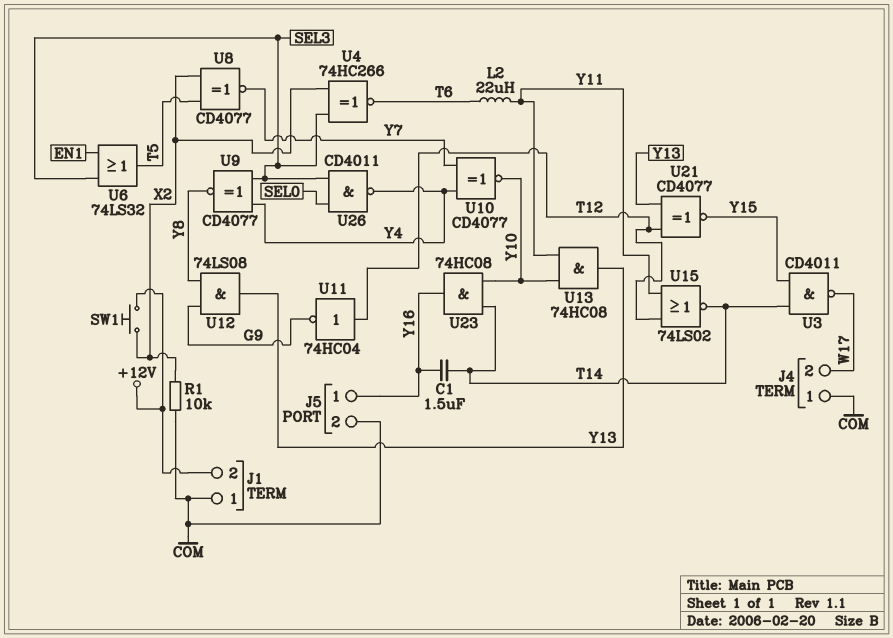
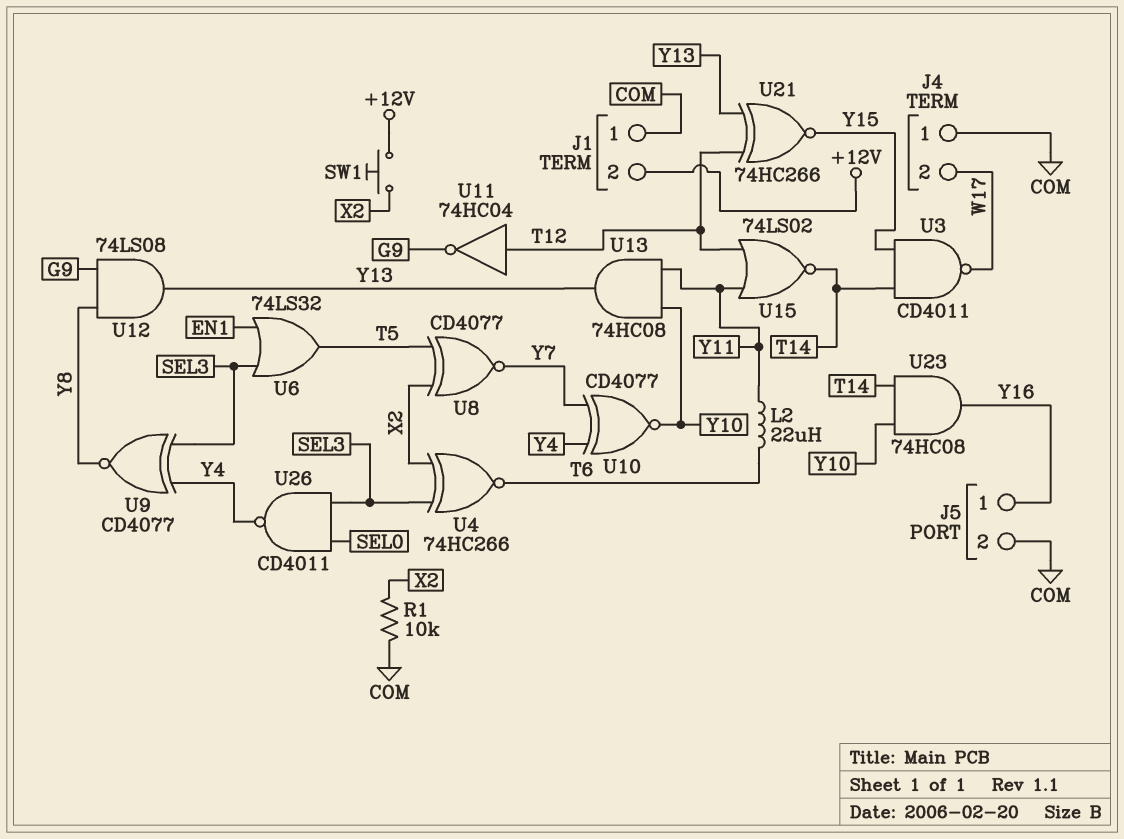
C1: 1.5uF (T14, Y16) -> none
U21: XNOR CD4077 (in T12, in Y13, out Y15) -> XNOR 74HC266 (in T12, in Y13, out Y15)

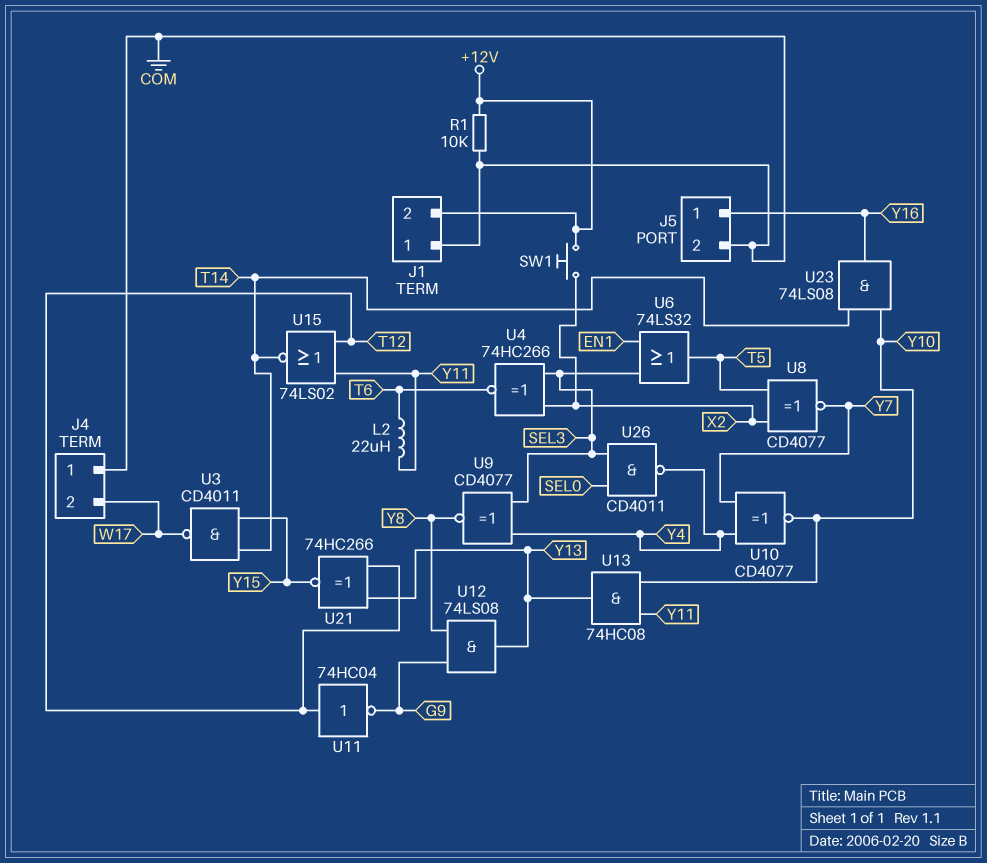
R1: 10k (COM, X2) -> 10k (+12V, COM)
U23: AND 74HC08 (in T14, in Y10, out Y16) -> AND 74LS08 (in T14, in Y10, out Y16)

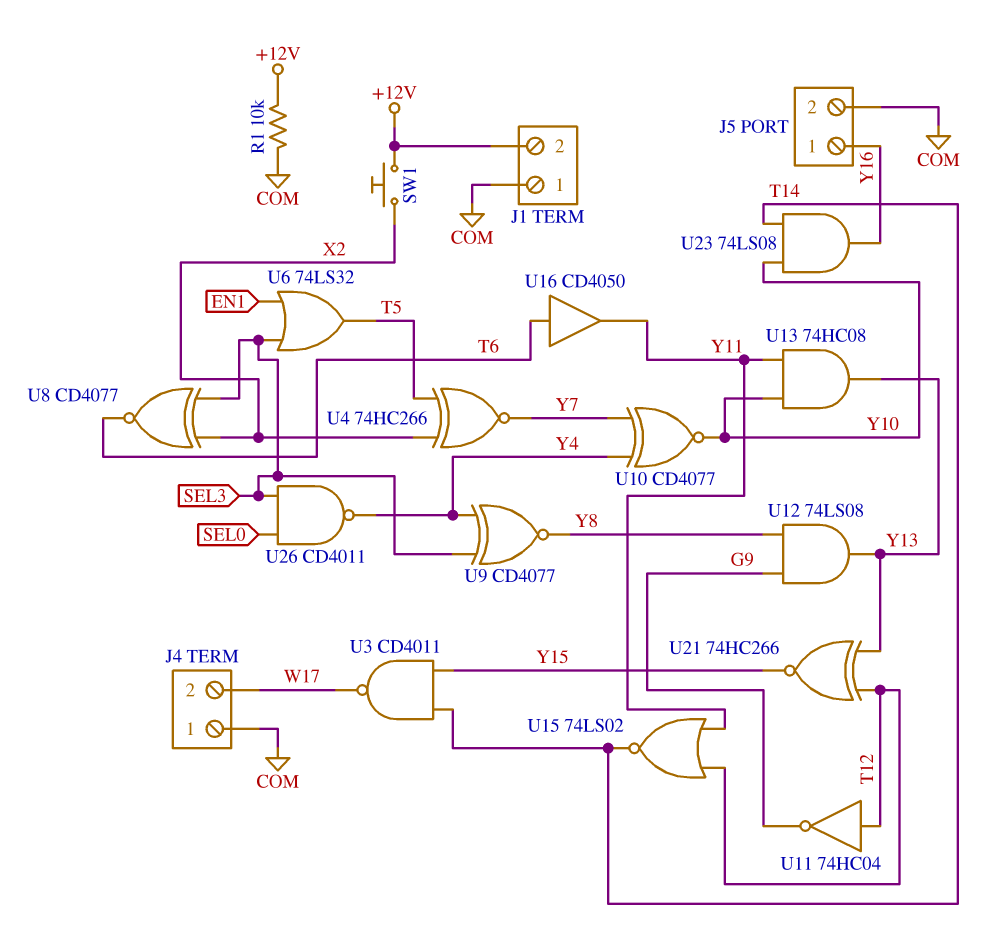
L2: 22uH (T6, Y11) -> none
U4: XNOR 74HC266 (in SEL3, in X2, out T6) -> XNOR 74HC266 (in T5, in X2, out Y7)
U8: XNOR CD4077 (in T5, in X2, out Y7) -> XNOR CD4077 (in SEL3, in X2, out T6)
U16: none -> buffer CD4050 (in T6, out Y11)

